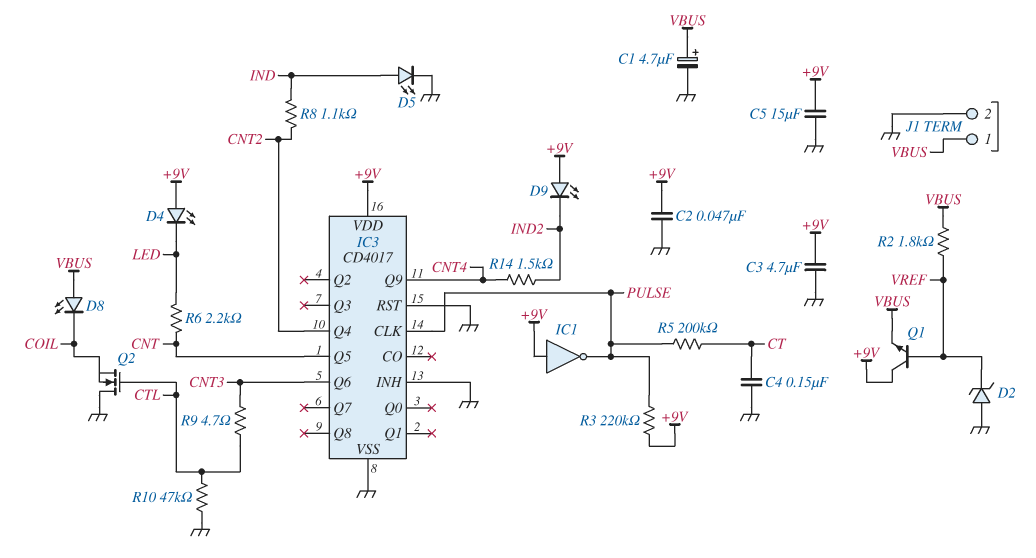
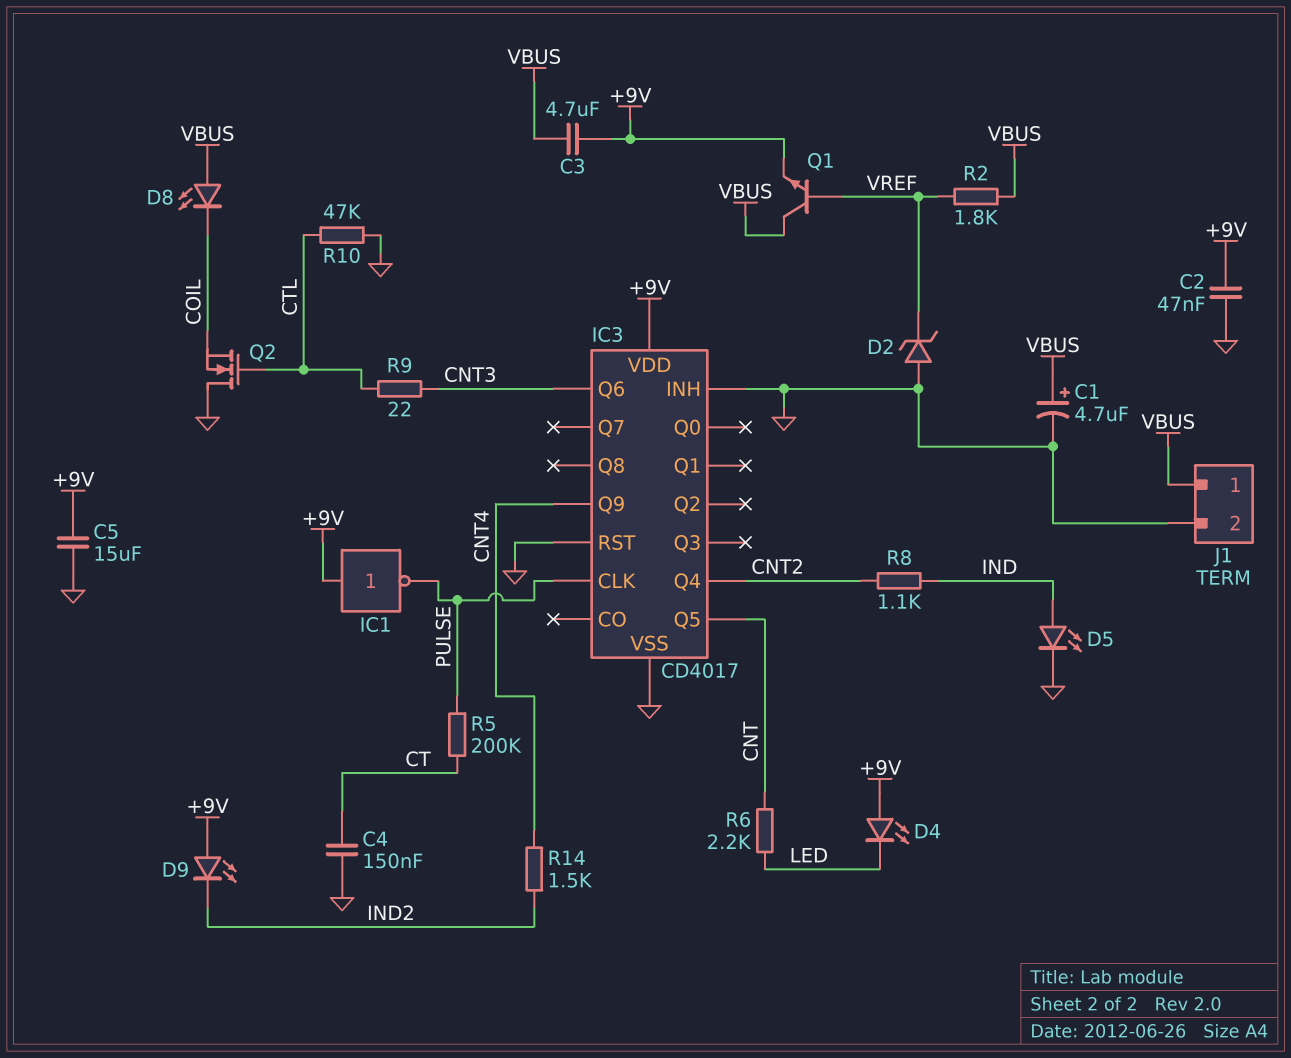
C3: 4.7uF (+9V, GND) -> 4.7uF (+9V, VBUS)
Q1: NPN (B VREF, C +9V, E VBUS) -> NPN (B VREF, C VBUS, E +9V)
R3: 220k (+9V, PULSE) -> none
R9: 4.7 (CNT3, CTL) -> 22 (CNT3, CTL)

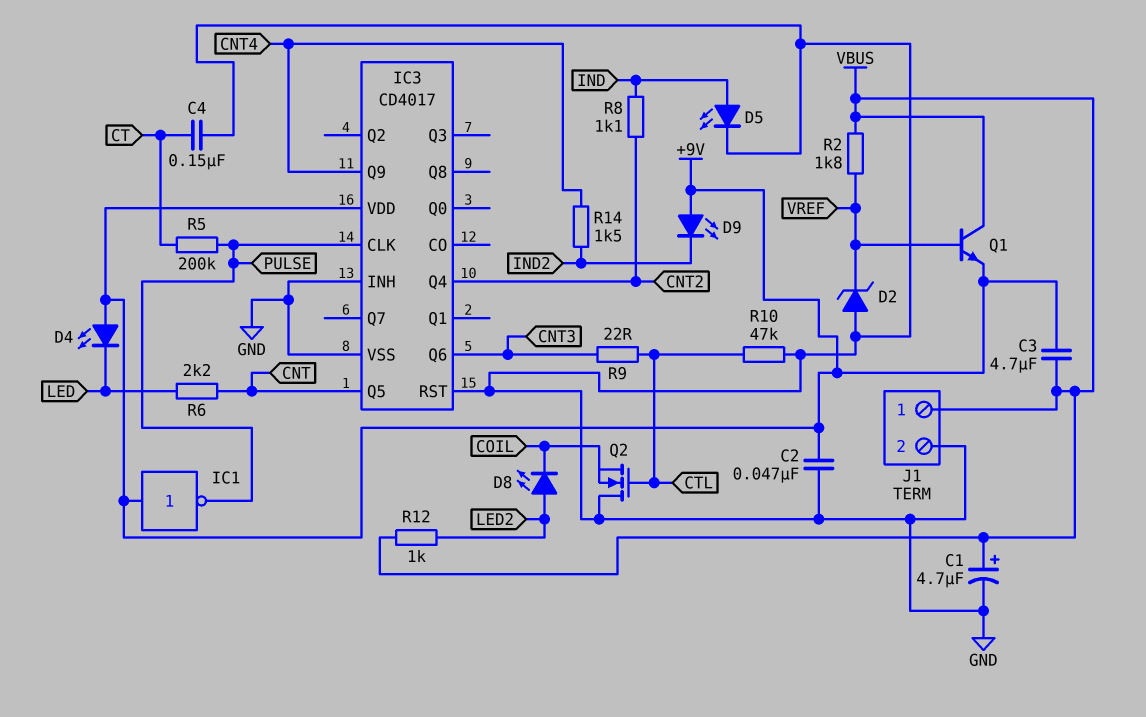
C5: 15uF (+9V, GND) -> none
D8: LED (A VBUS, K COIL) -> LED (A LED2, K COIL)
R12: none -> 1k (LED2, VBUS)

